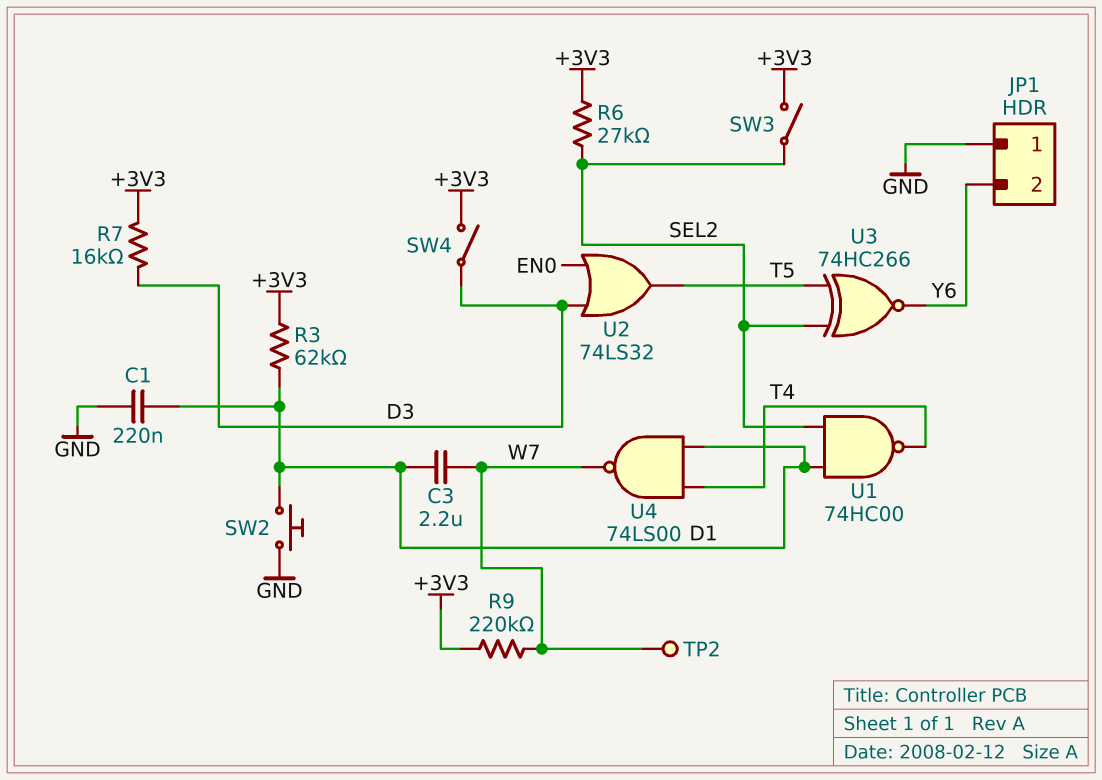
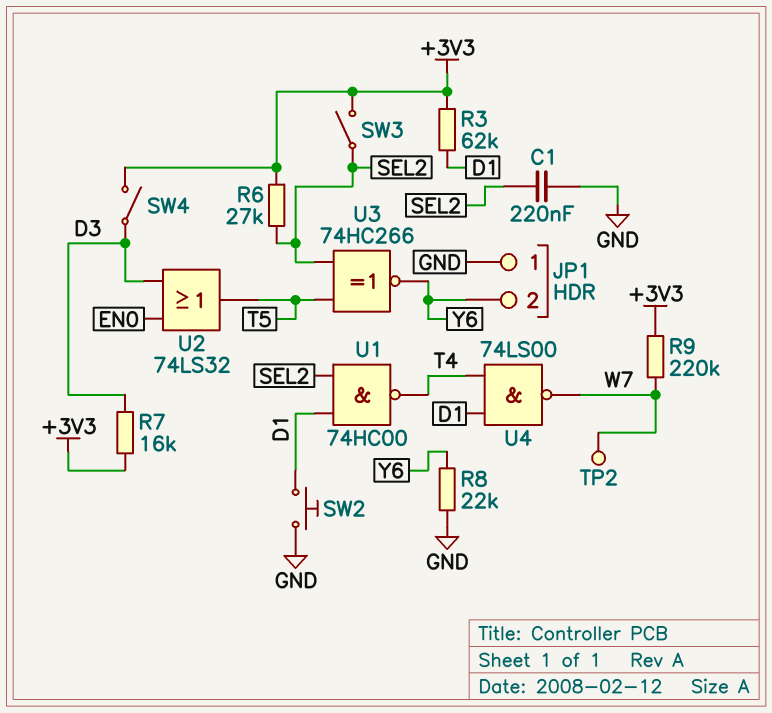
C1: 220nF (D1, GND) -> 220nF (GND, SEL2)
C3: 2.2uF (D1, W7) -> none
R8: none -> 22k (GND, Y6)

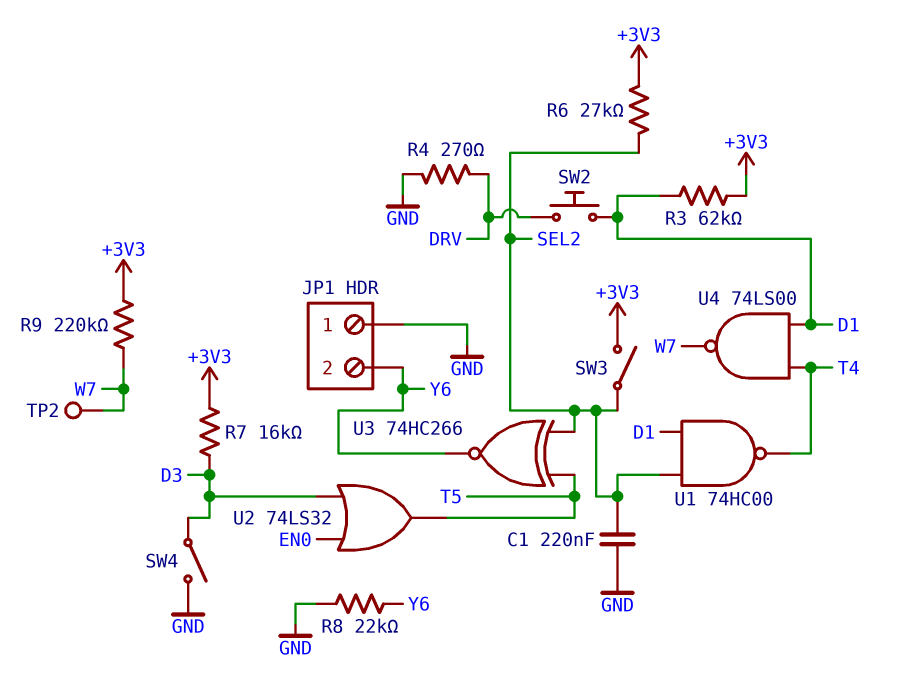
R4: none -> 270 (DRV, GND)
SW2: button (D1, GND) -> button (D1, DRV)
SW4: switch (+3V3, D3) -> switch (D3, GND)

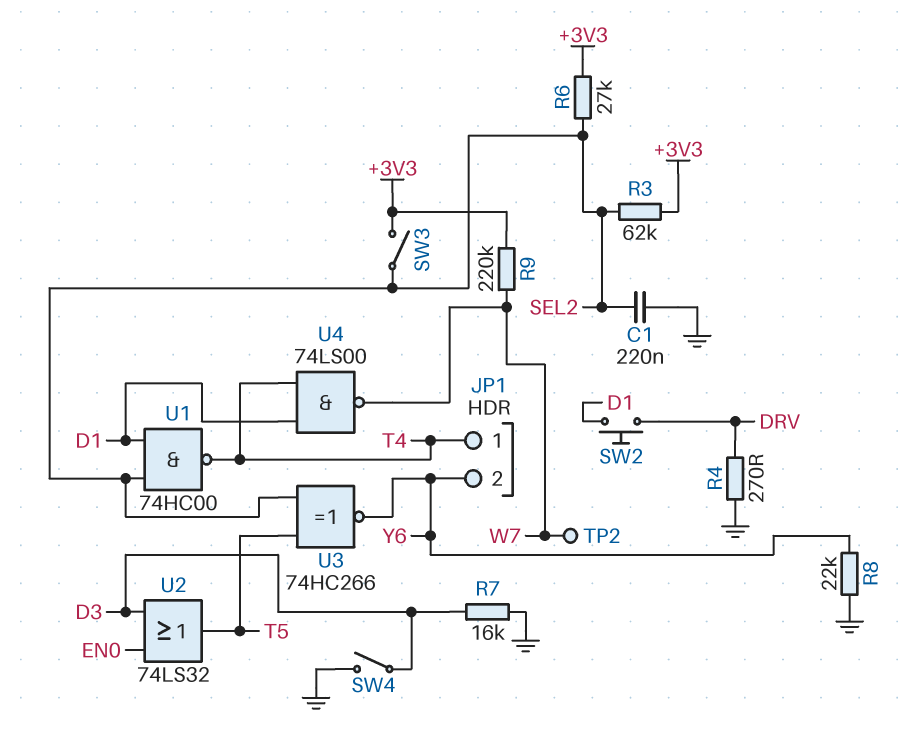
JP1 pin 1: GND -> T4
R3: 62k (+3V3, D1) -> 62k (+3V3, SEL2)
R7: 16k (+3V3, D3) -> 16k (D3, GND)

